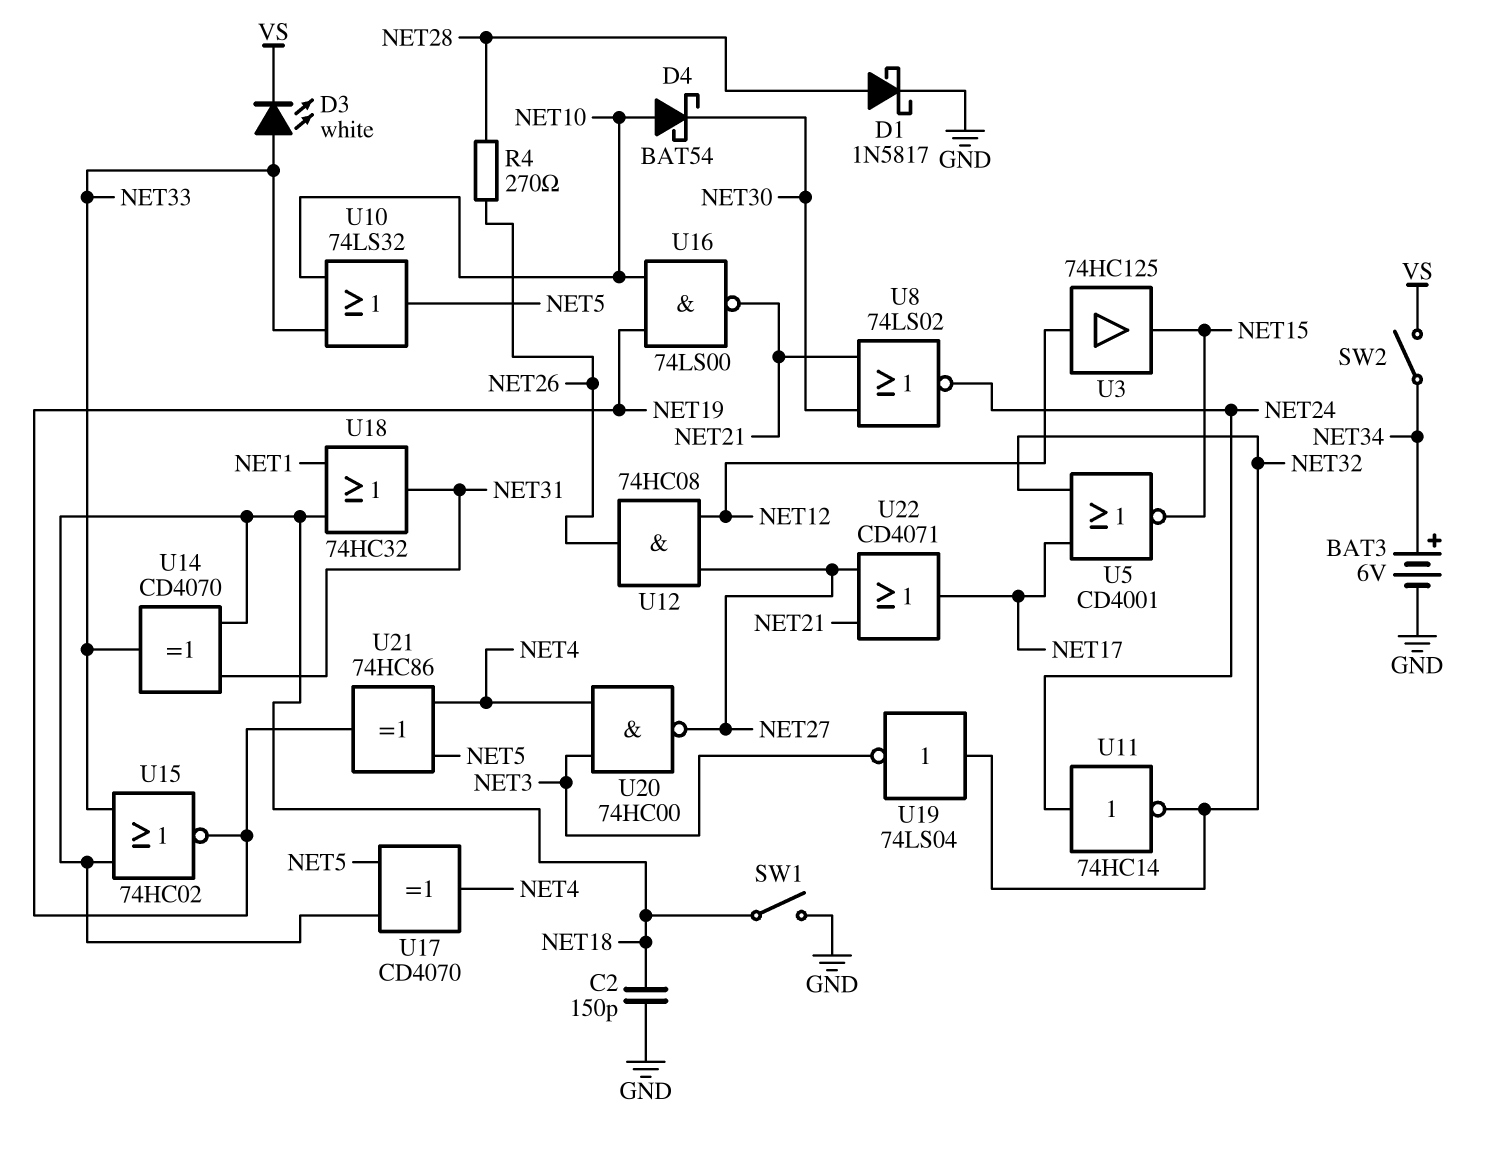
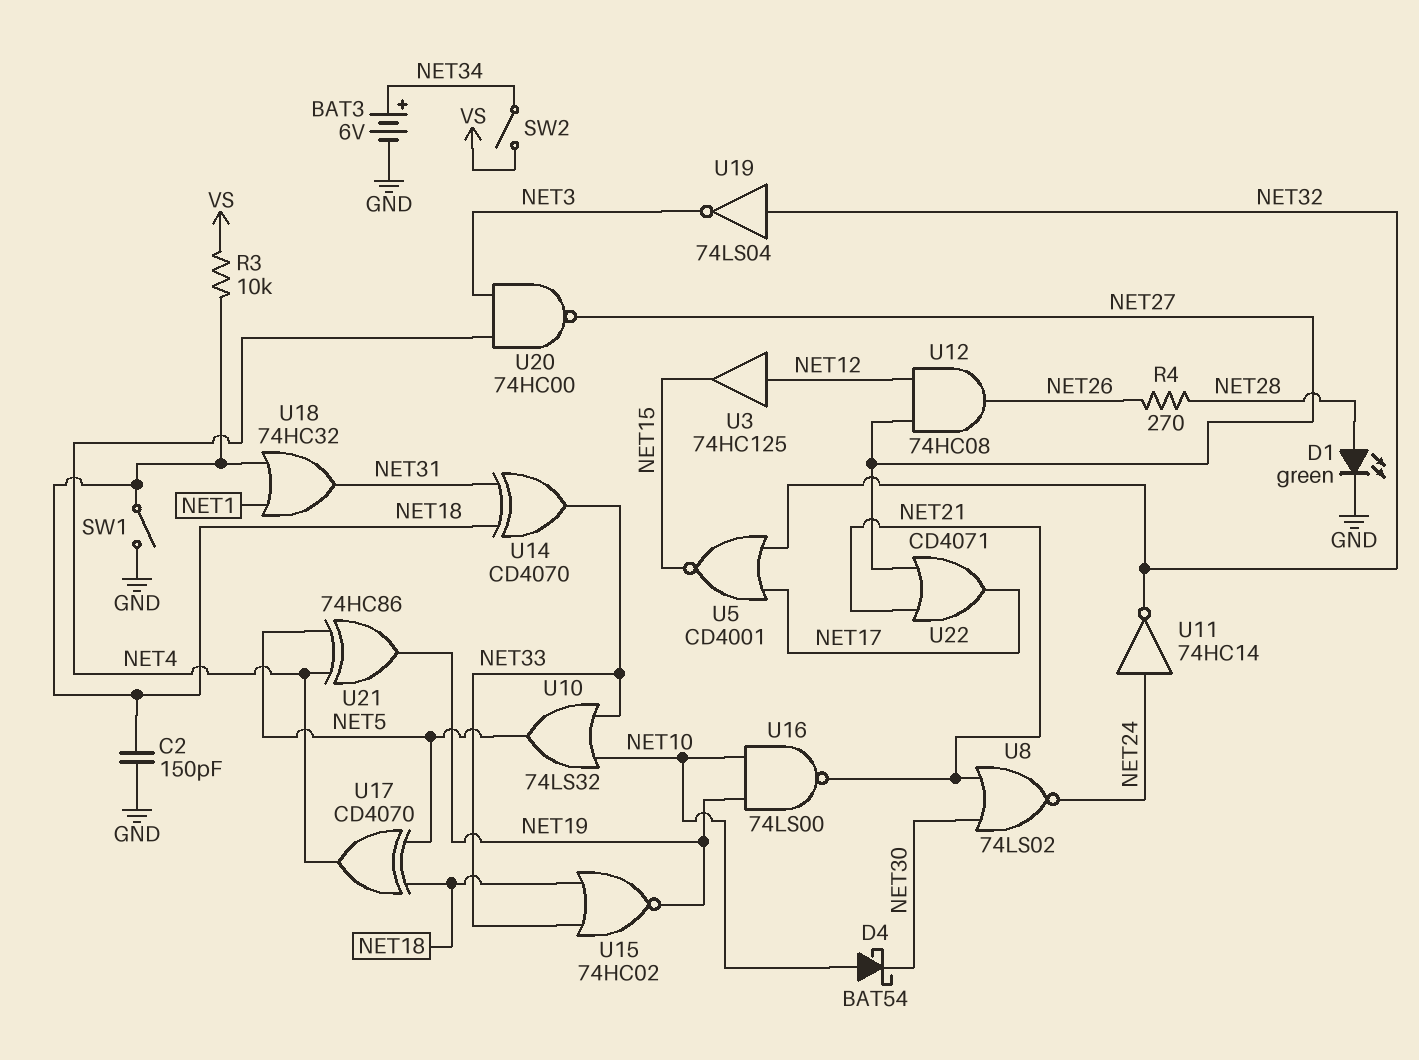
D1: schottky 1N5817 (A NET28, K GND) -> LED green (A NET28, K GND)
D3: LED white (A NET33, K VS) -> none
R3: none -> 10k (NET18, VS)

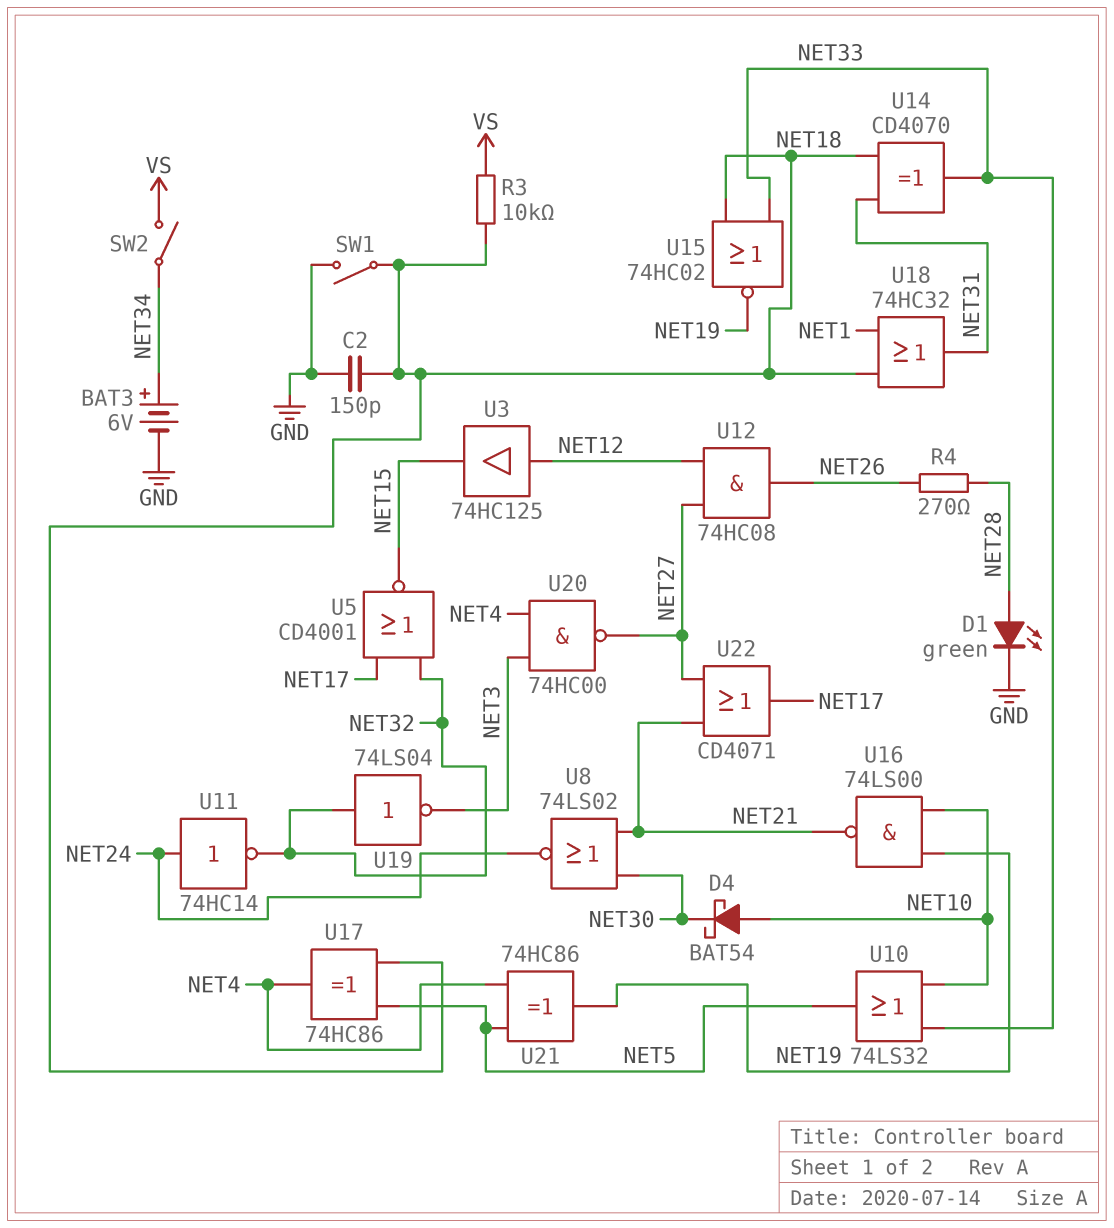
U17: XOR CD4070 (in NET5, in NET18, out NET4) -> XOR 74HC86 (in NET5, in NET18, out NET4)

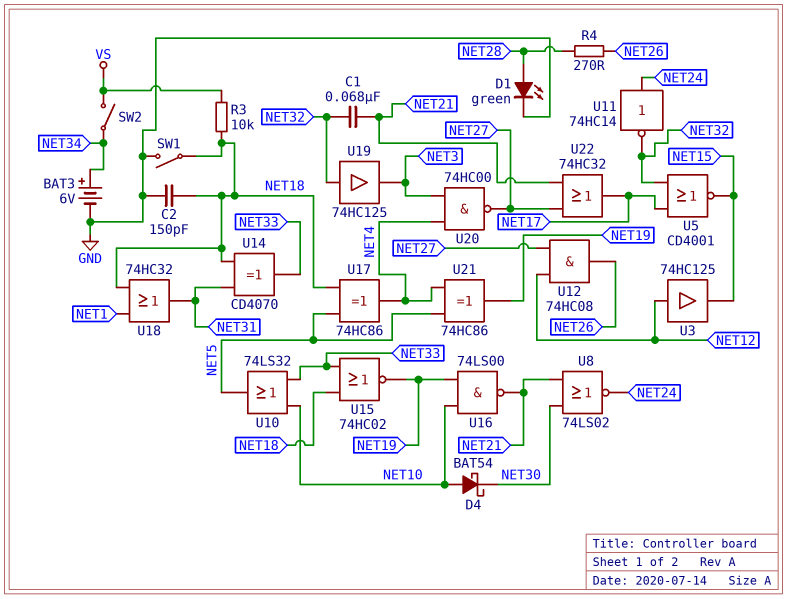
C1: none -> 68nF (NET21, NET32)
U19: NOT 74LS04 (in NET32, out NET3) -> buffer 74HC125 (in NET32, out NET3)
U22: OR CD4071 (in NET21, in NET27, out NET17) -> OR 74HC32 (in NET21, in NET27, out NET17)

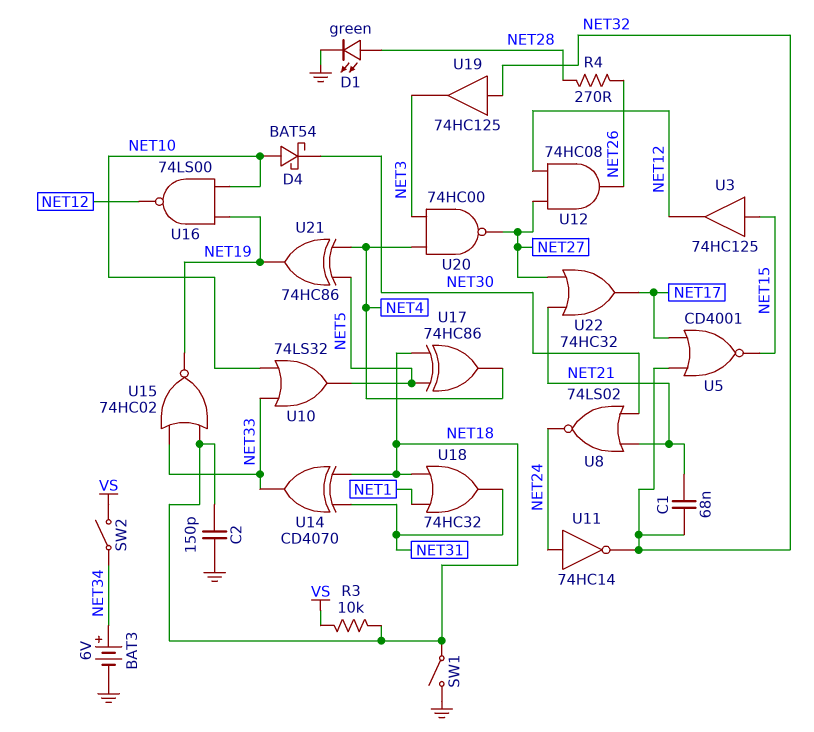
U3: buffer 74HC125 (in NET12, out NET15) -> buffer 74HC125 (in NET15, out NET12)
U16: NAND 74LS00 (in NET10, in NET19, out NET21) -> NAND 74LS00 (in NET10, in NET19, out NET12)

